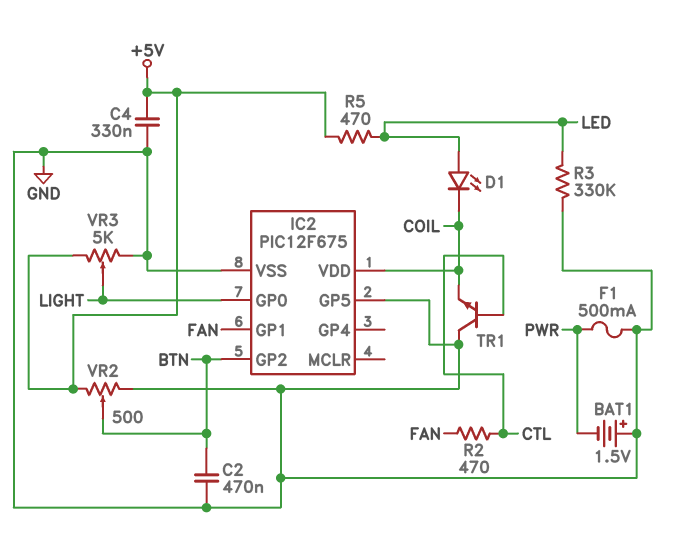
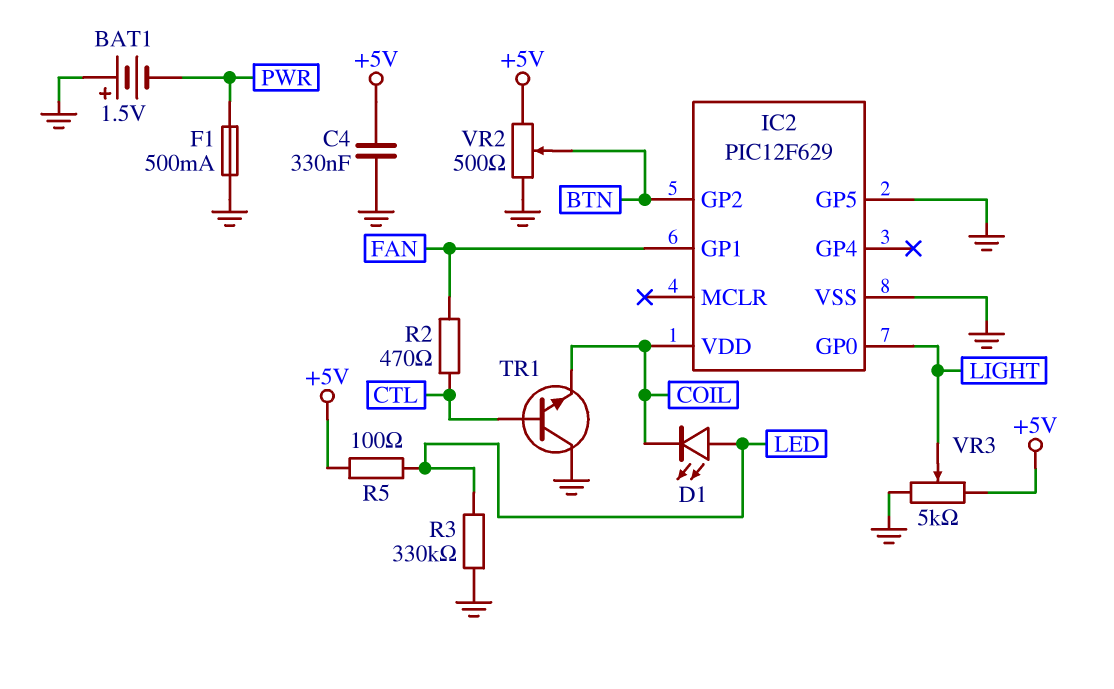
C2: 470nF (BTN, GND) -> none
IC2: PIC12F675 -> PIC12F629
R5: 470 (+5V, LED) -> 100 (+5V, LED)

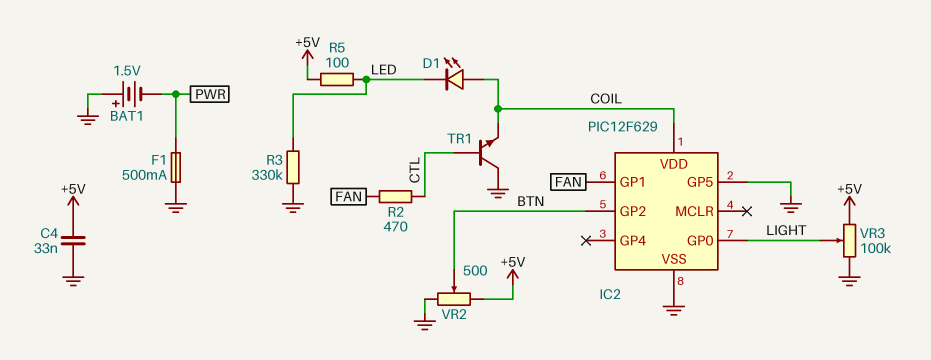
C4: 330nF (+5V, GND) -> 33nF (+5V, GND)
D1: LED (A LED, K COIL) -> LED (A COIL, K LED)
VR3: 5k (+5V, GND, wiper LIGHT) -> 100k (+5V, GND, wiper LIGHT)

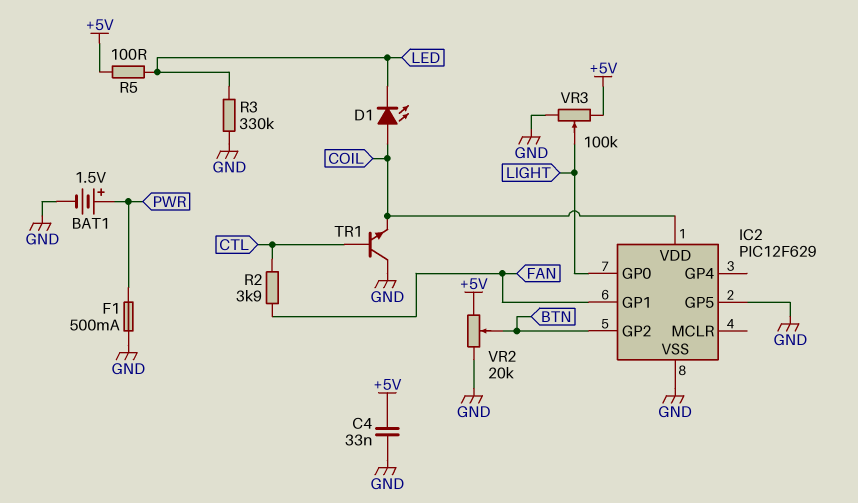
BAT1: 1.5V (plus GND, minus PWR) -> 1.5V (plus PWR, minus GND)
R2: 470 (CTL, FAN) -> 3.9k (CTL, FAN)
VR2: 500 (+5V, GND, wiper BTN) -> 20k (+5V, GND, wiper BTN)

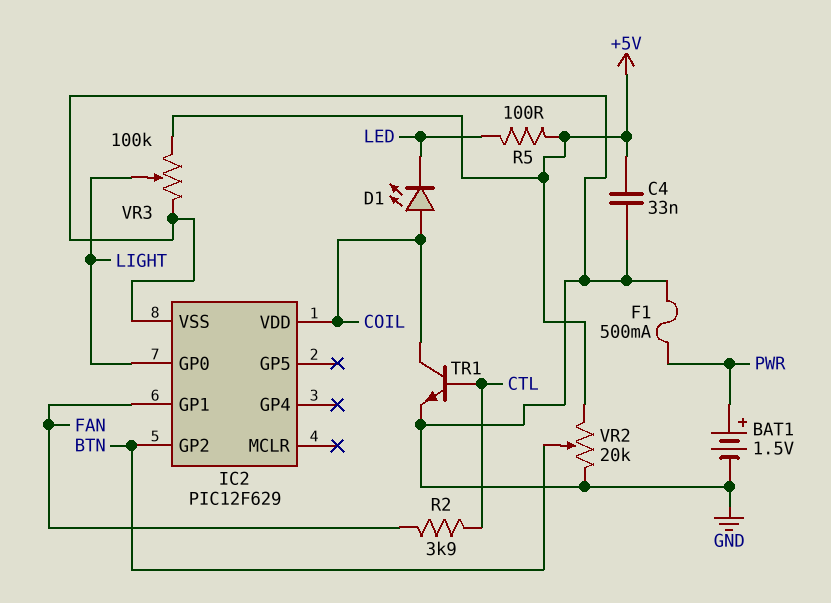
IC2 pin GP5: GND -> none
R3: 330k (GND, LED) -> none
TR1: NPN (B CTL, C GND, E COIL) -> NPN (B CTL, C COIL, E GND)

